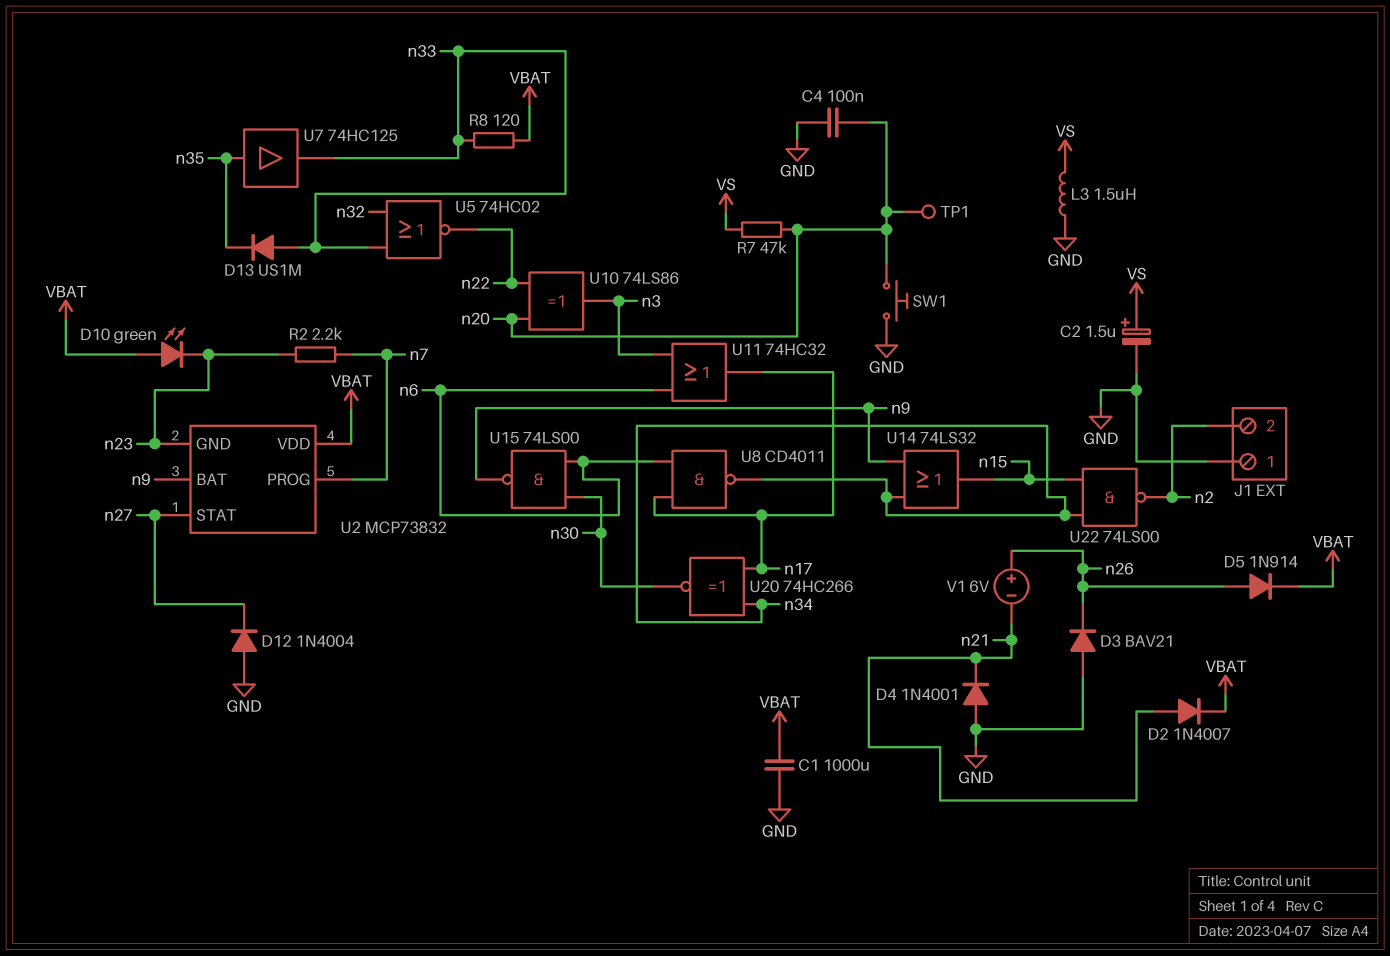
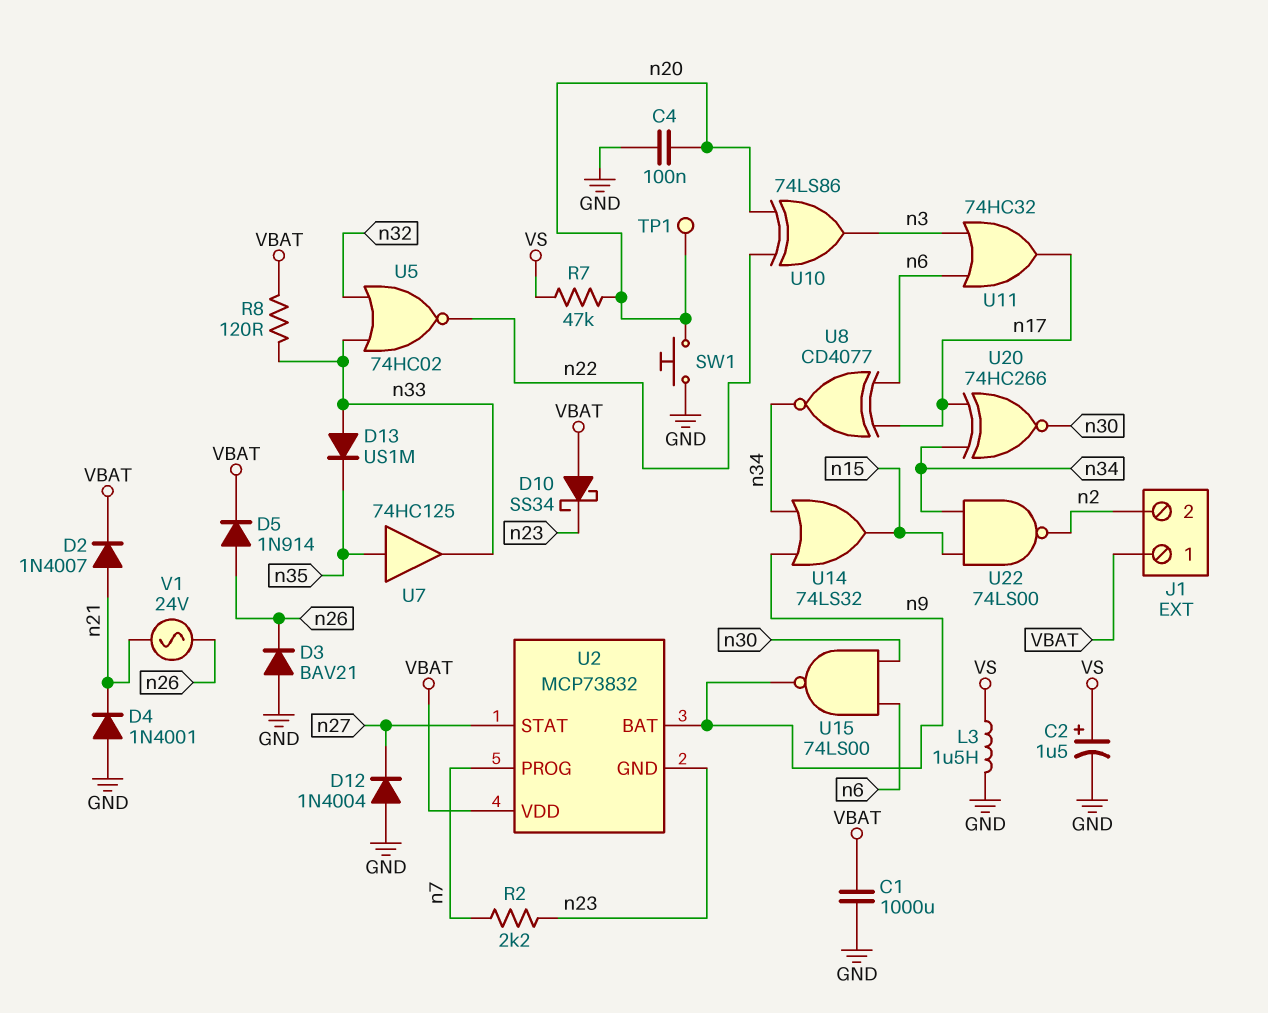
D10: LED green (A VBAT, K n23) -> schottky SS34 (A VBAT, K n23)
J1 pin 1: GND -> VBAT
U8: NAND CD4011 (in n6, in n17, out n34) -> XNOR CD4077 (in n6, in n17, out n34)
V1: 6V (plus n26, minus n21) -> AC 24V (n21, n26)

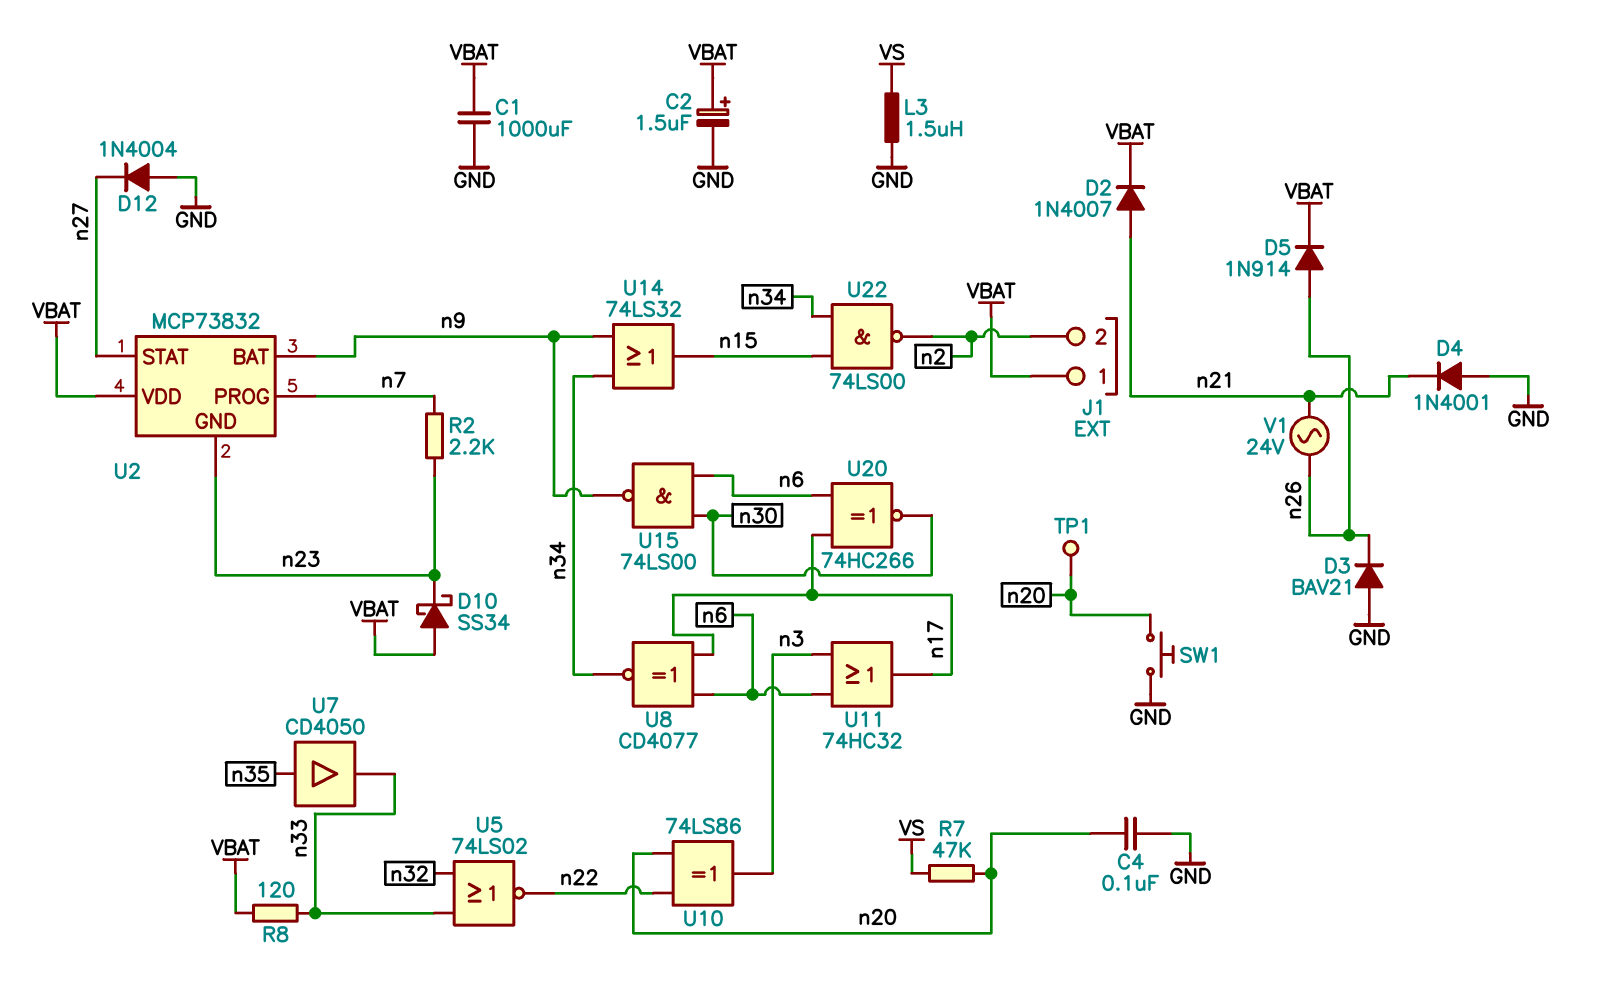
C2: 1.5uF (plus VS, minus GND) -> 1.5uF (plus VBAT, minus GND)
D13: diode US1M (A n33, K n35) -> none
U5: NOR 74HC02 (in n32, in n33, out n22) -> NOR 74LS02 (in n32, in n33, out n22)
U7: buffer 74HC125 (in n35, out n33) -> buffer CD4050 (in n35, out n33)
U20: XNOR 74HC266 (in n17, in n34, out n30) -> XNOR 74HC266 (in n6, in n17, out n30)

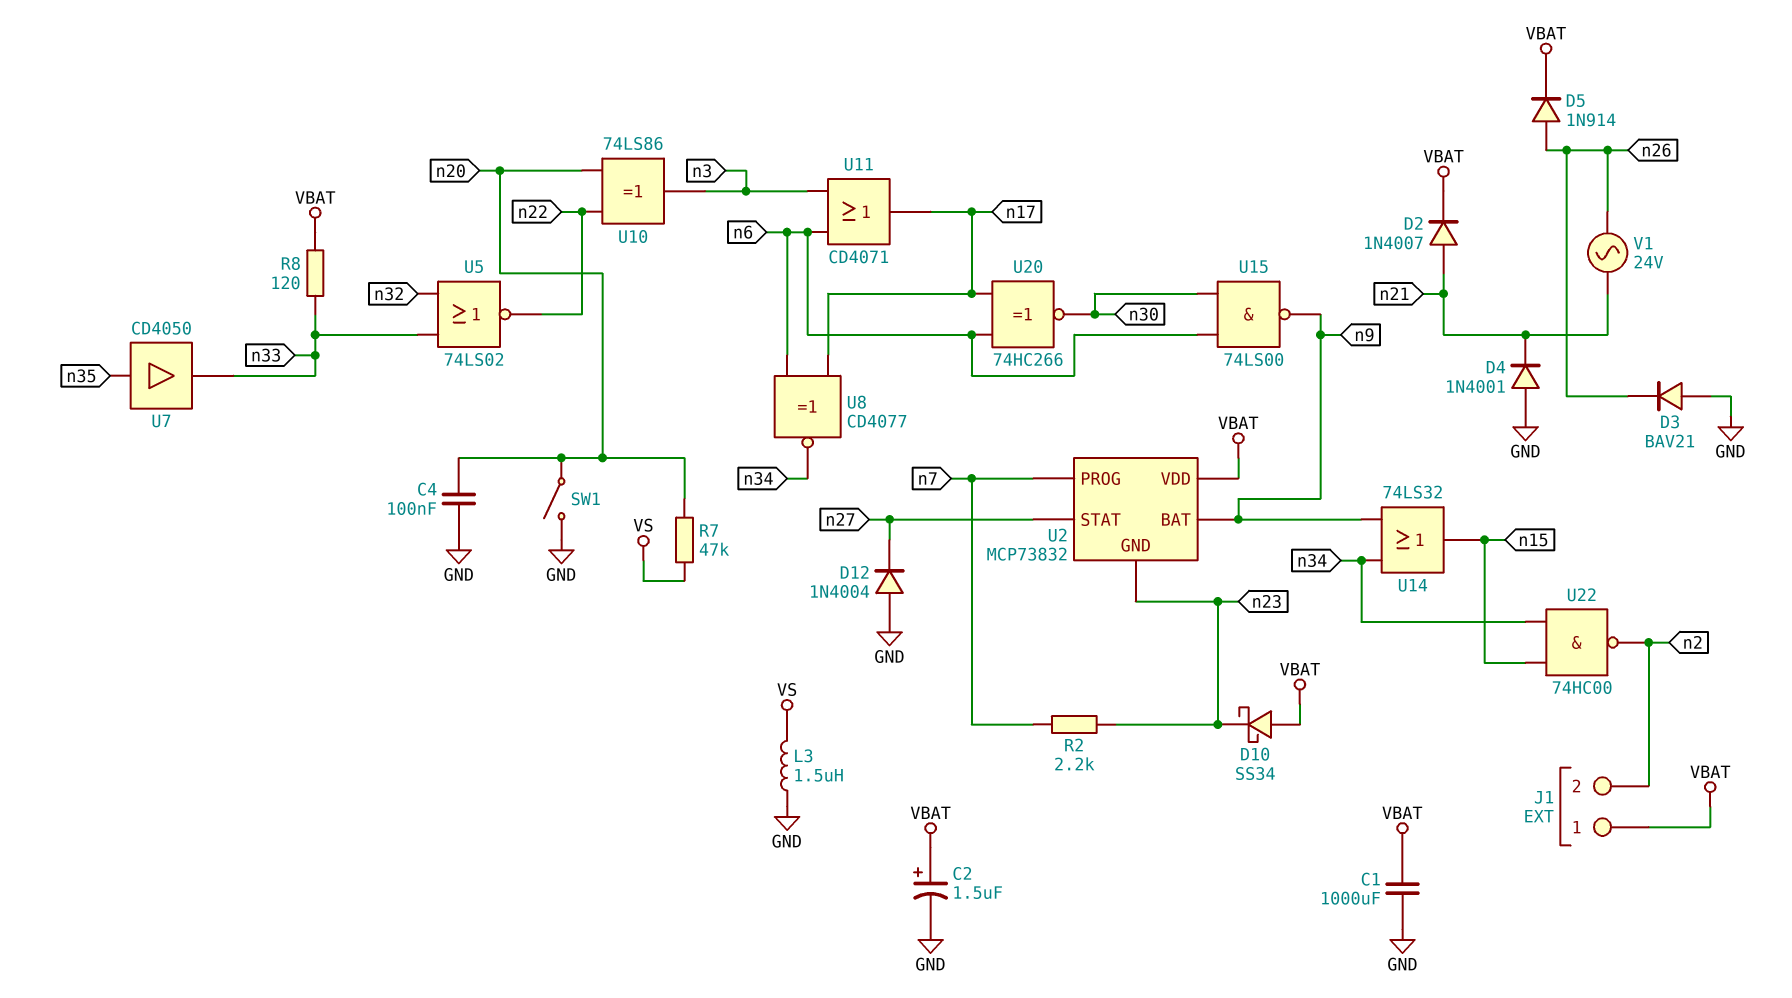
SW1: button (GND, n20) -> switch (GND, n20)
TP1: test point (n20) -> none
U11: OR 74HC32 (in n3, in n6, out n17) -> OR CD4071 (in n3, in n6, out n17)
U22: NAND 74LS00 (in n15, in n34, out n2) -> NAND 74HC00 (in n15, in n34, out n2)

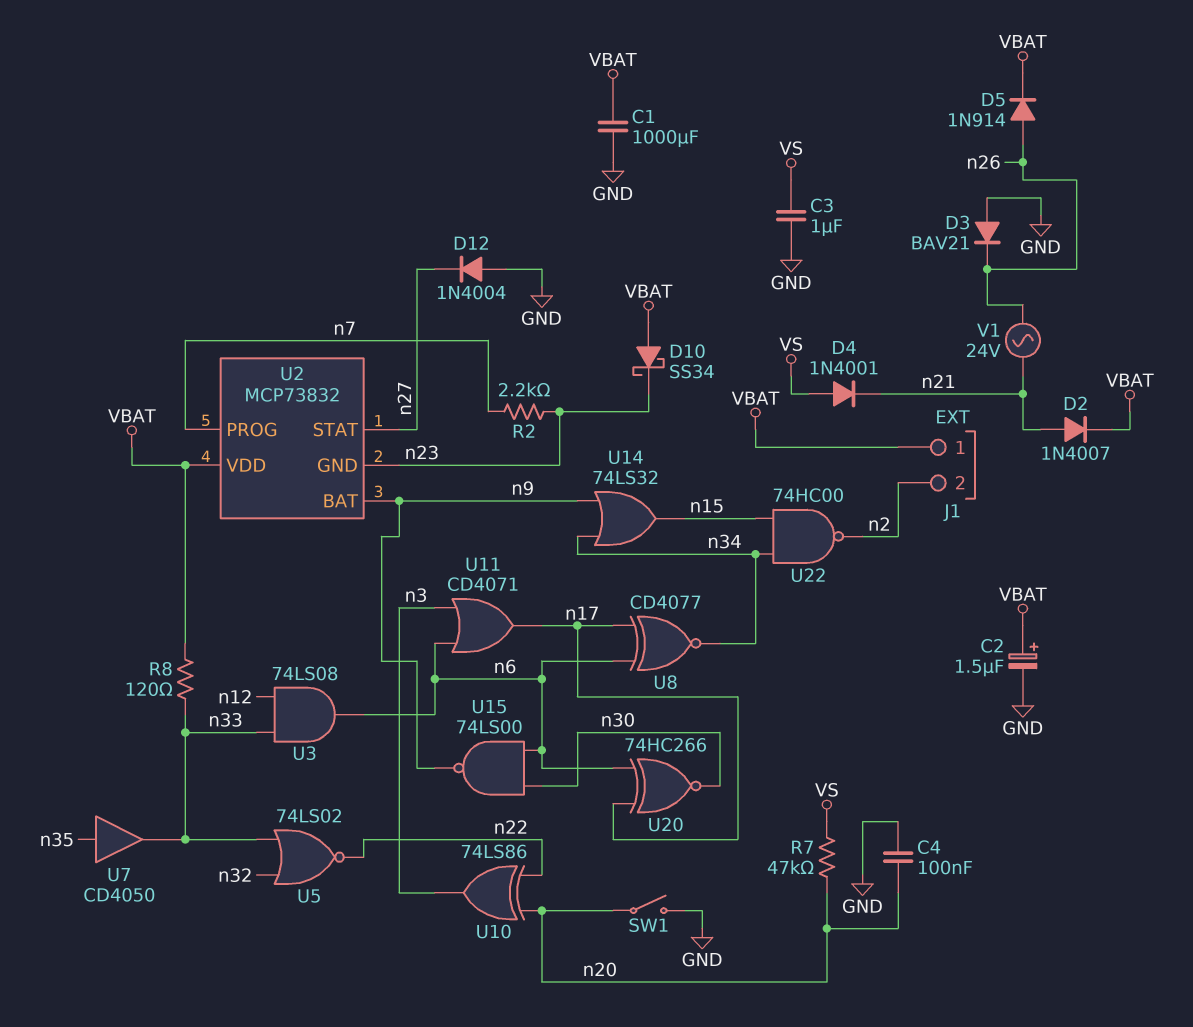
C3: none -> 1uF (GND, VS)
D4: diode 1N4001 (A GND, K n21) -> diode 1N4001 (A VS, K n21)
L3: 1.5uH (GND, VS) -> none
U3: none -> AND 74LS08 (in n12, in n33, out n6)

